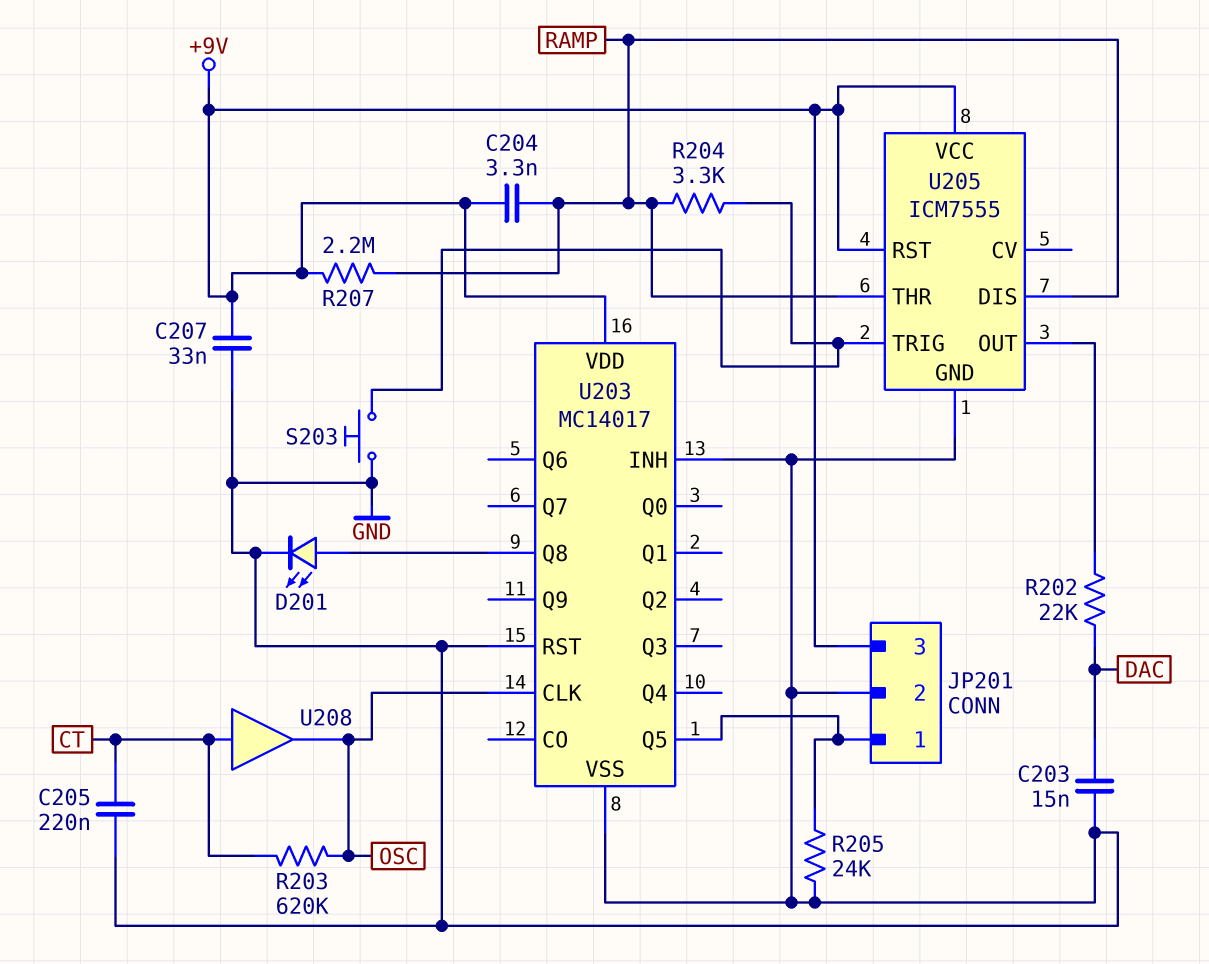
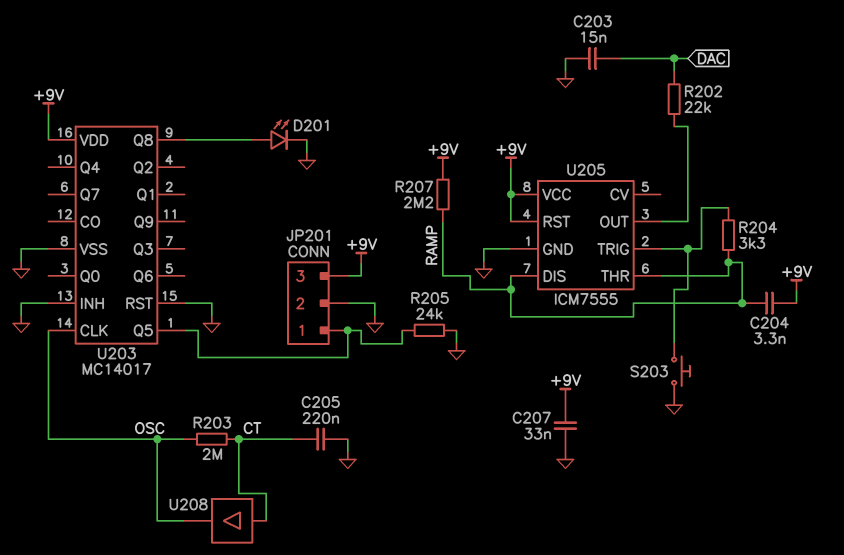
R203: 620k (CT, OSC) -> 2M (CT, OSC)

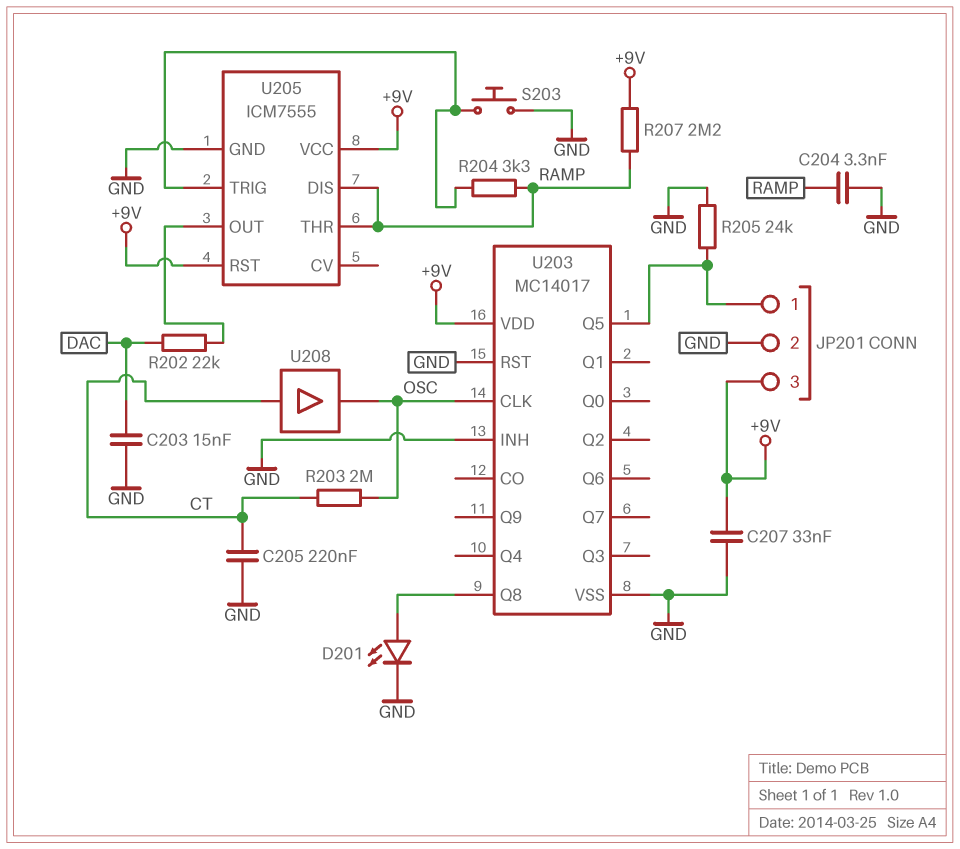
C204: 3.3nF (+9V, RAMP) -> 3.3nF (GND, RAMP)

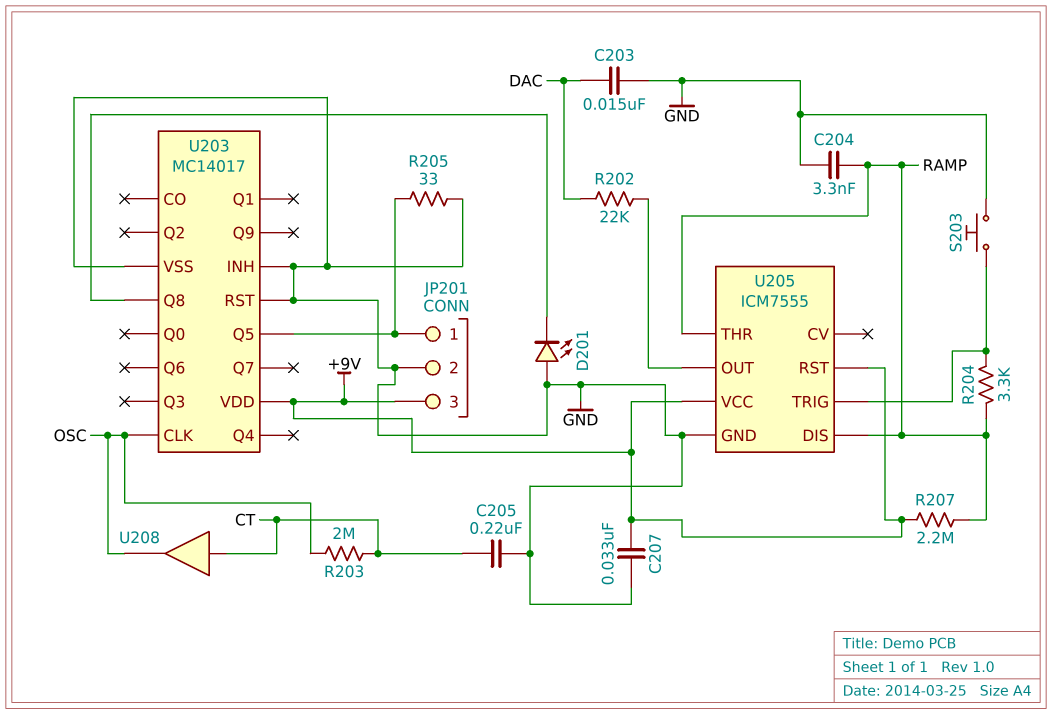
D201: LED (A U203/Q8, K GND) -> LED (A GND, K U203/Q8)
R205: 24k (GND, JP201/1) -> 33 (GND, JP201/1)

